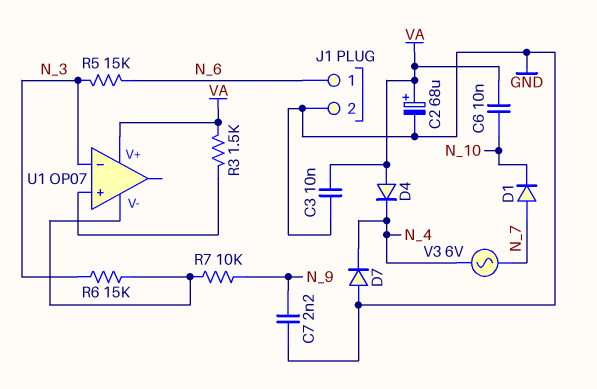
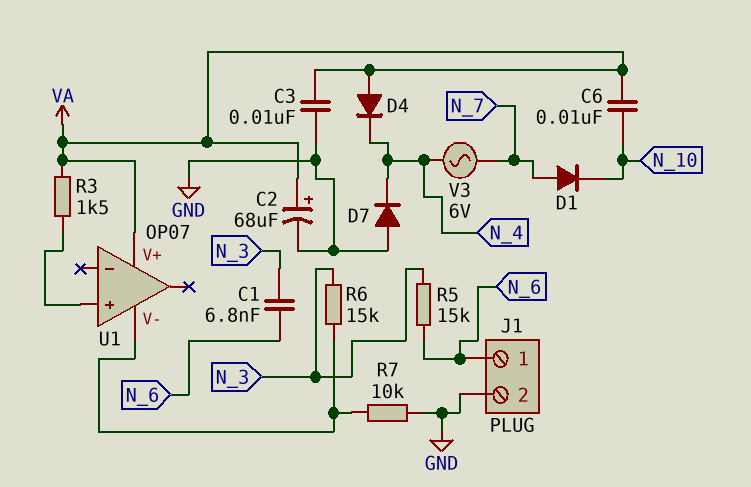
C1: none -> 6.8nF (N_3, N_6)
C7: 2.2nF (GND, N_9) -> none
R7: 10k (N_9, U1/V-) -> 10k (GND, U1/V-)
U1 pin in-: N_3 -> none

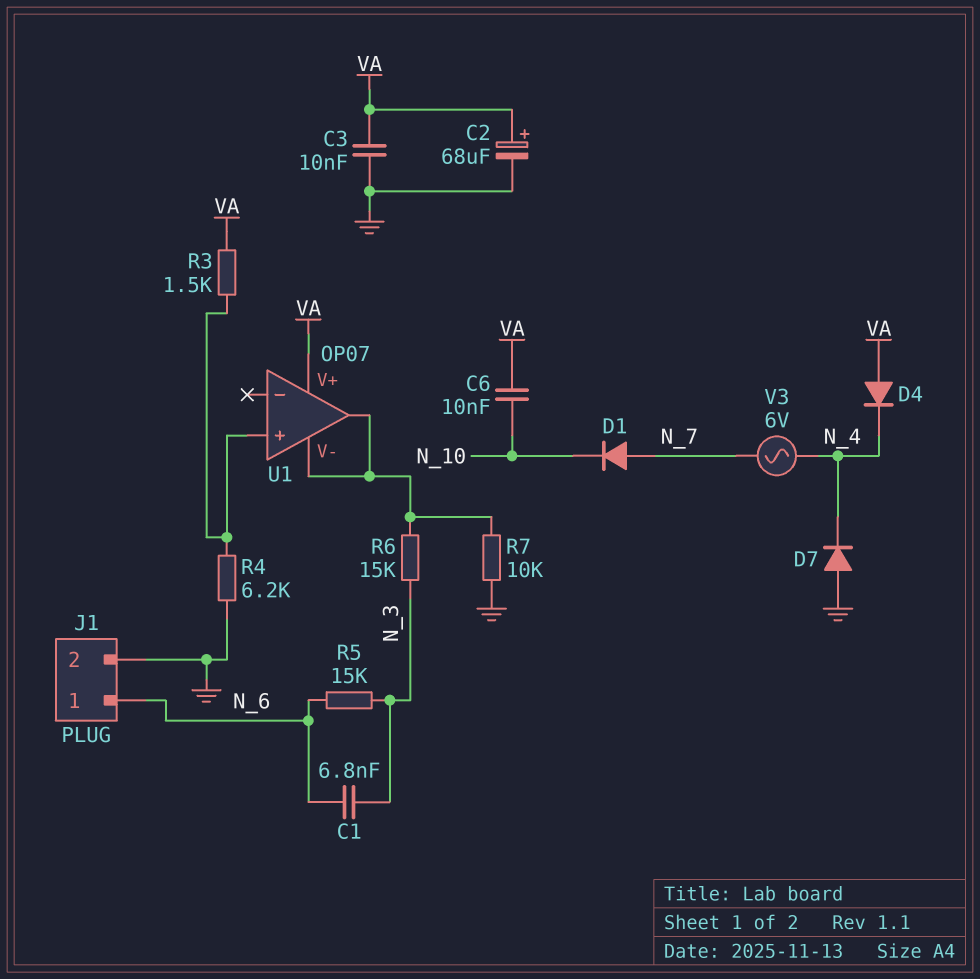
R4: none -> 6.2k (GND, U1/in+)
U1 pin out: none -> U1/V-

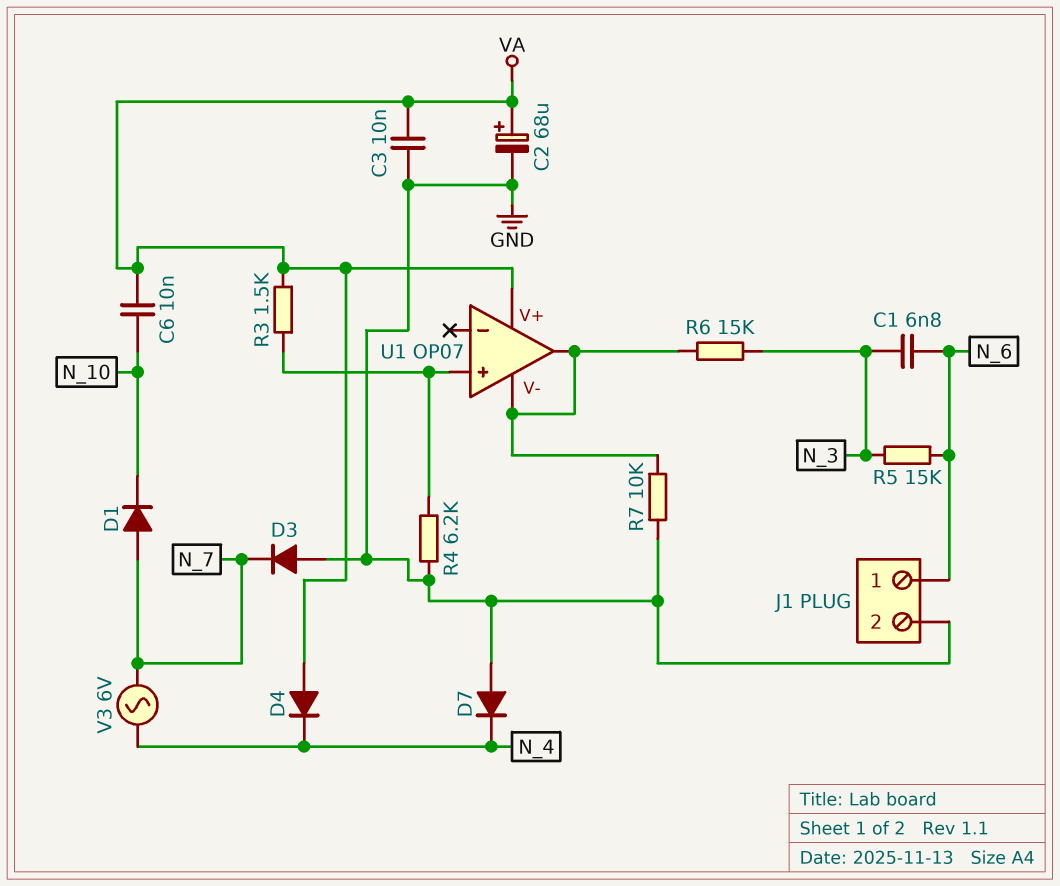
D3: none -> diode (A GND, K N_7)

